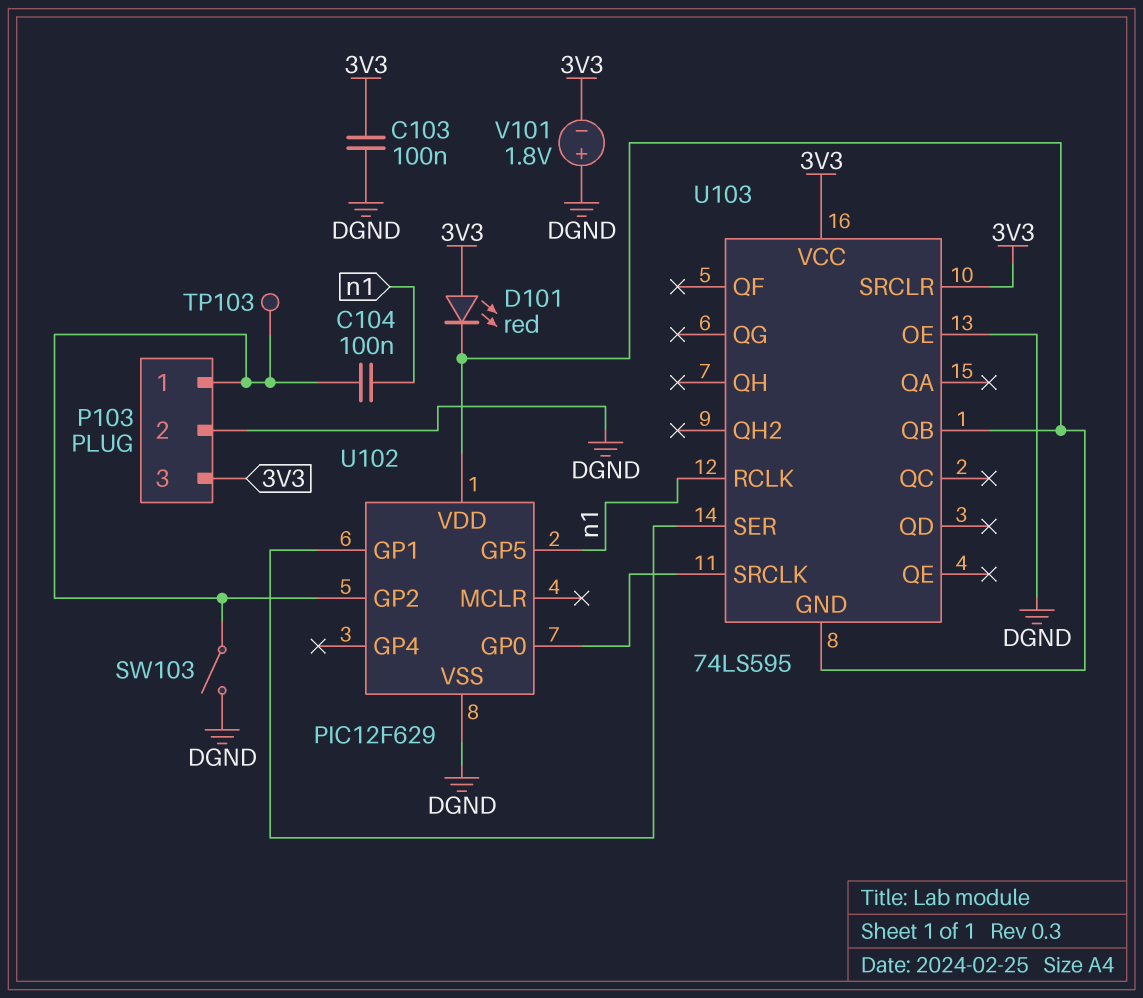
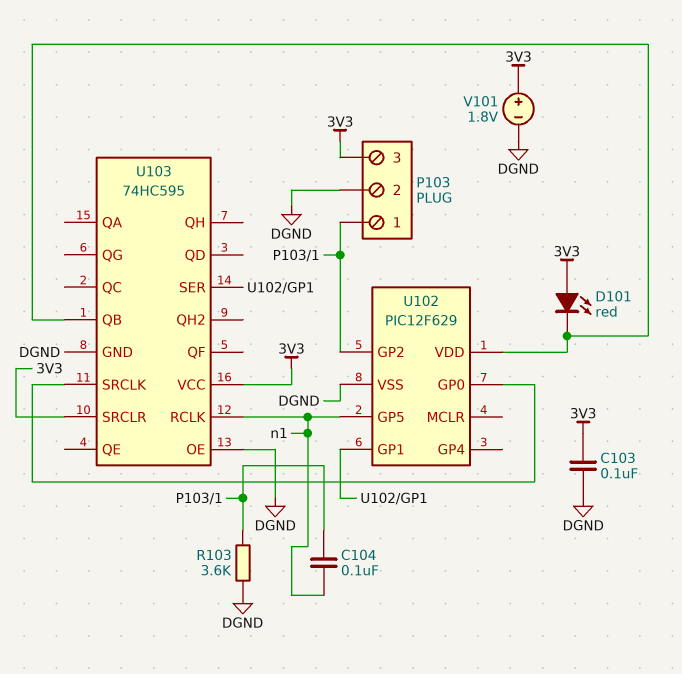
R103: none -> 3.6k (DGND, P103/1)
SW103: switch (DGND, P103/1) -> none
TP103: test point (P103/1) -> none
U103: 74LS595 -> 74HC595
U103 pin GND: U102/VDD -> DGND
V101: 1.8V (plus DGND, minus 3V3) -> 1.8V (plus 3V3, minus DGND)

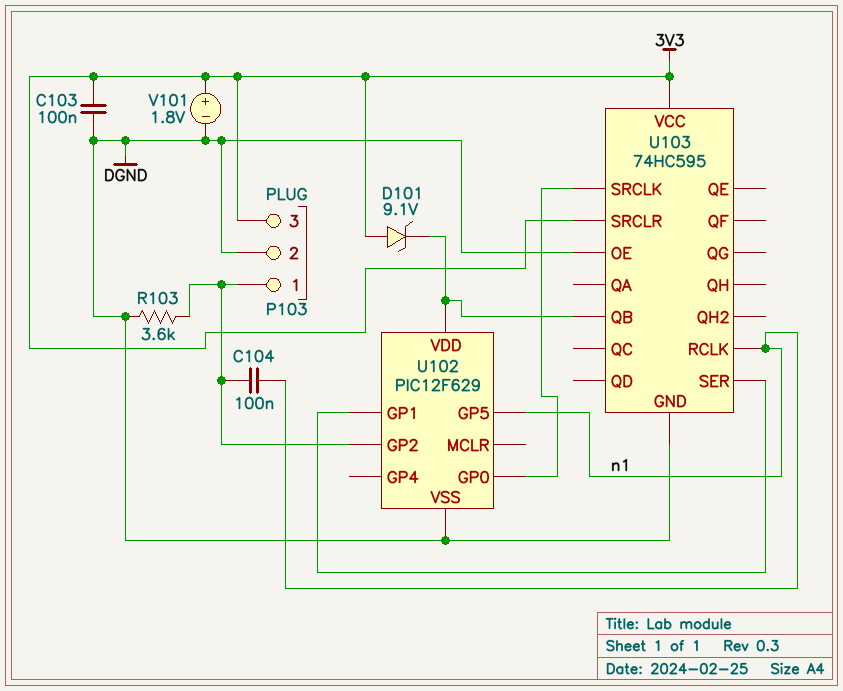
D101: LED red (A 3V3, K U102/VDD) -> zener 9.1V (A 3V3, K U102/VDD)

